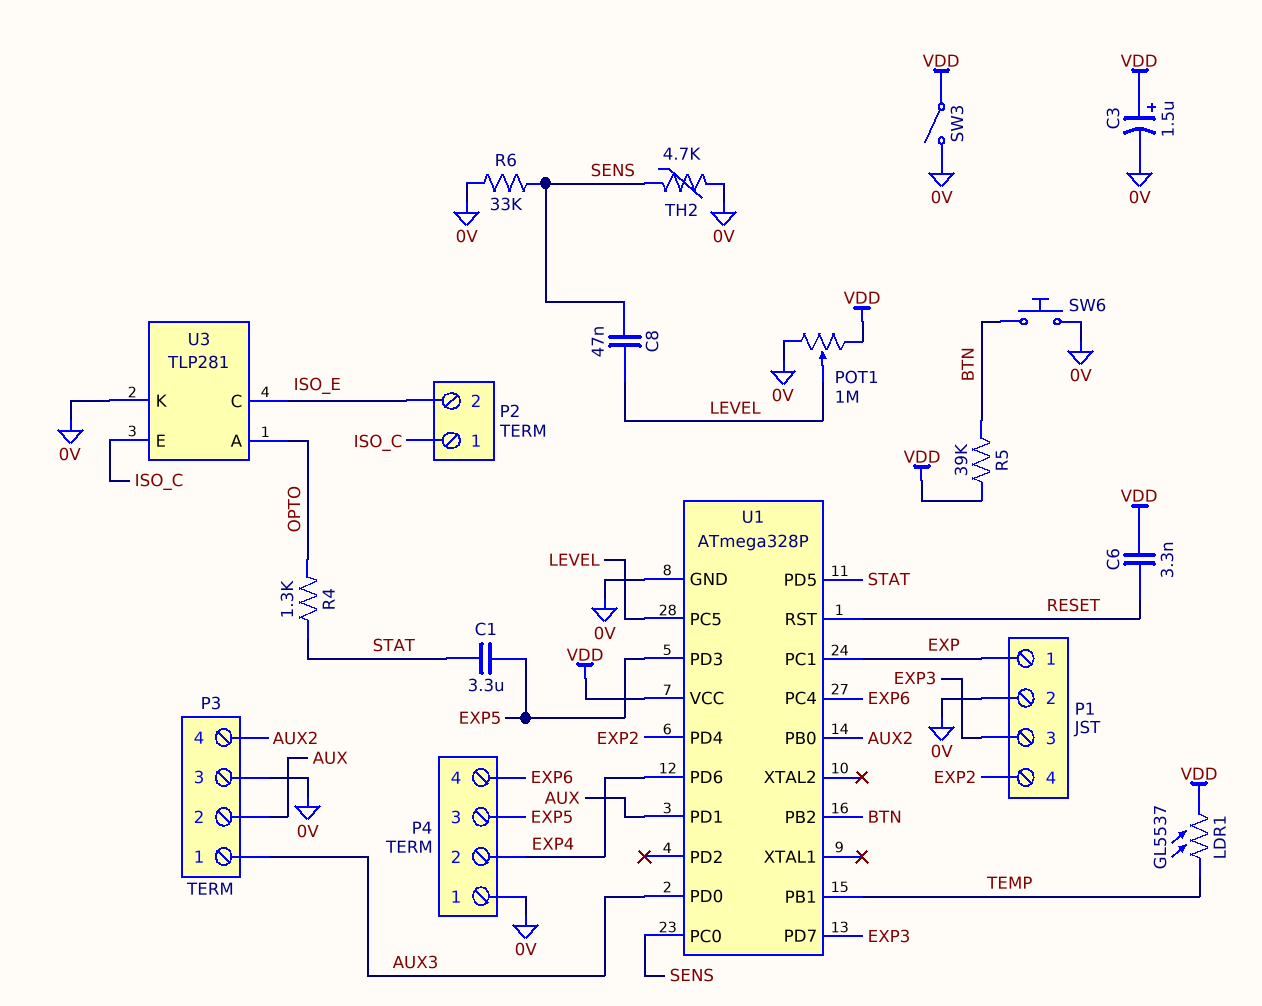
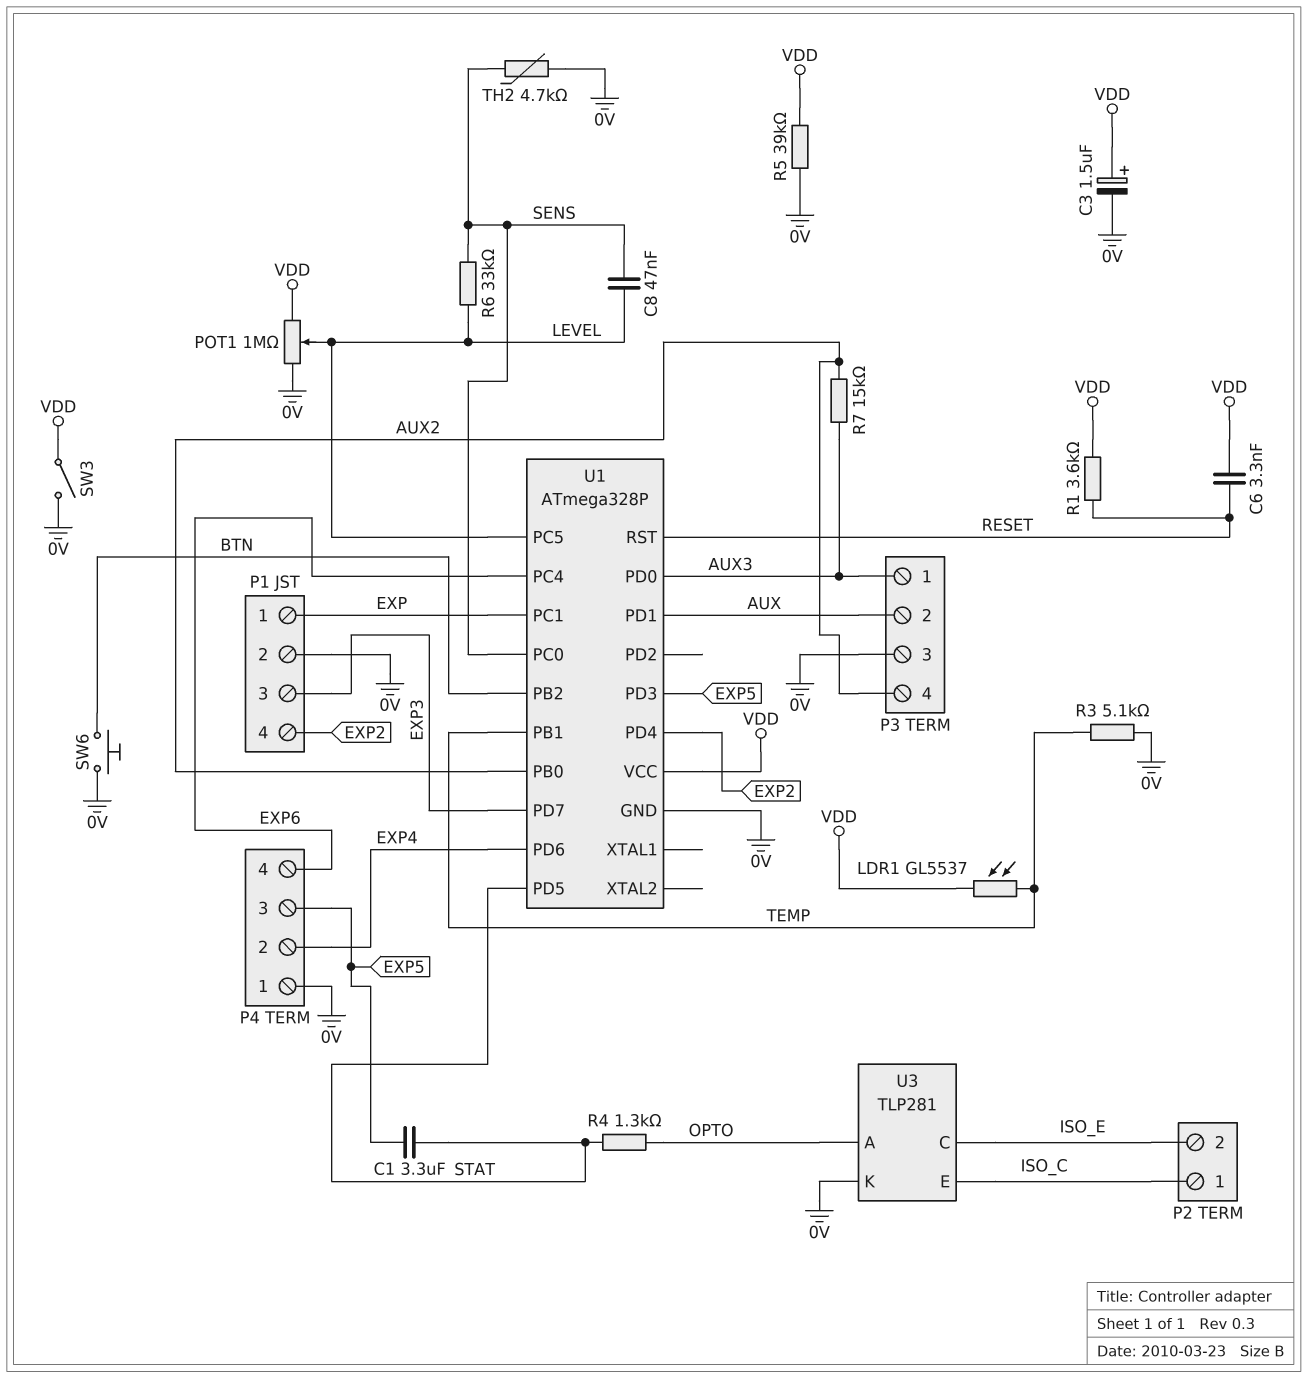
R1: none -> 3.6k (RESET, VDD)
R3: none -> 5.1k (0V, TEMP)
R5: 39k (BTN, VDD) -> 39k (0V, VDD)
R6: 33k (0V, SENS) -> 33k (LEVEL, SENS)
R7: none -> 15k (AUX2, AUX3)

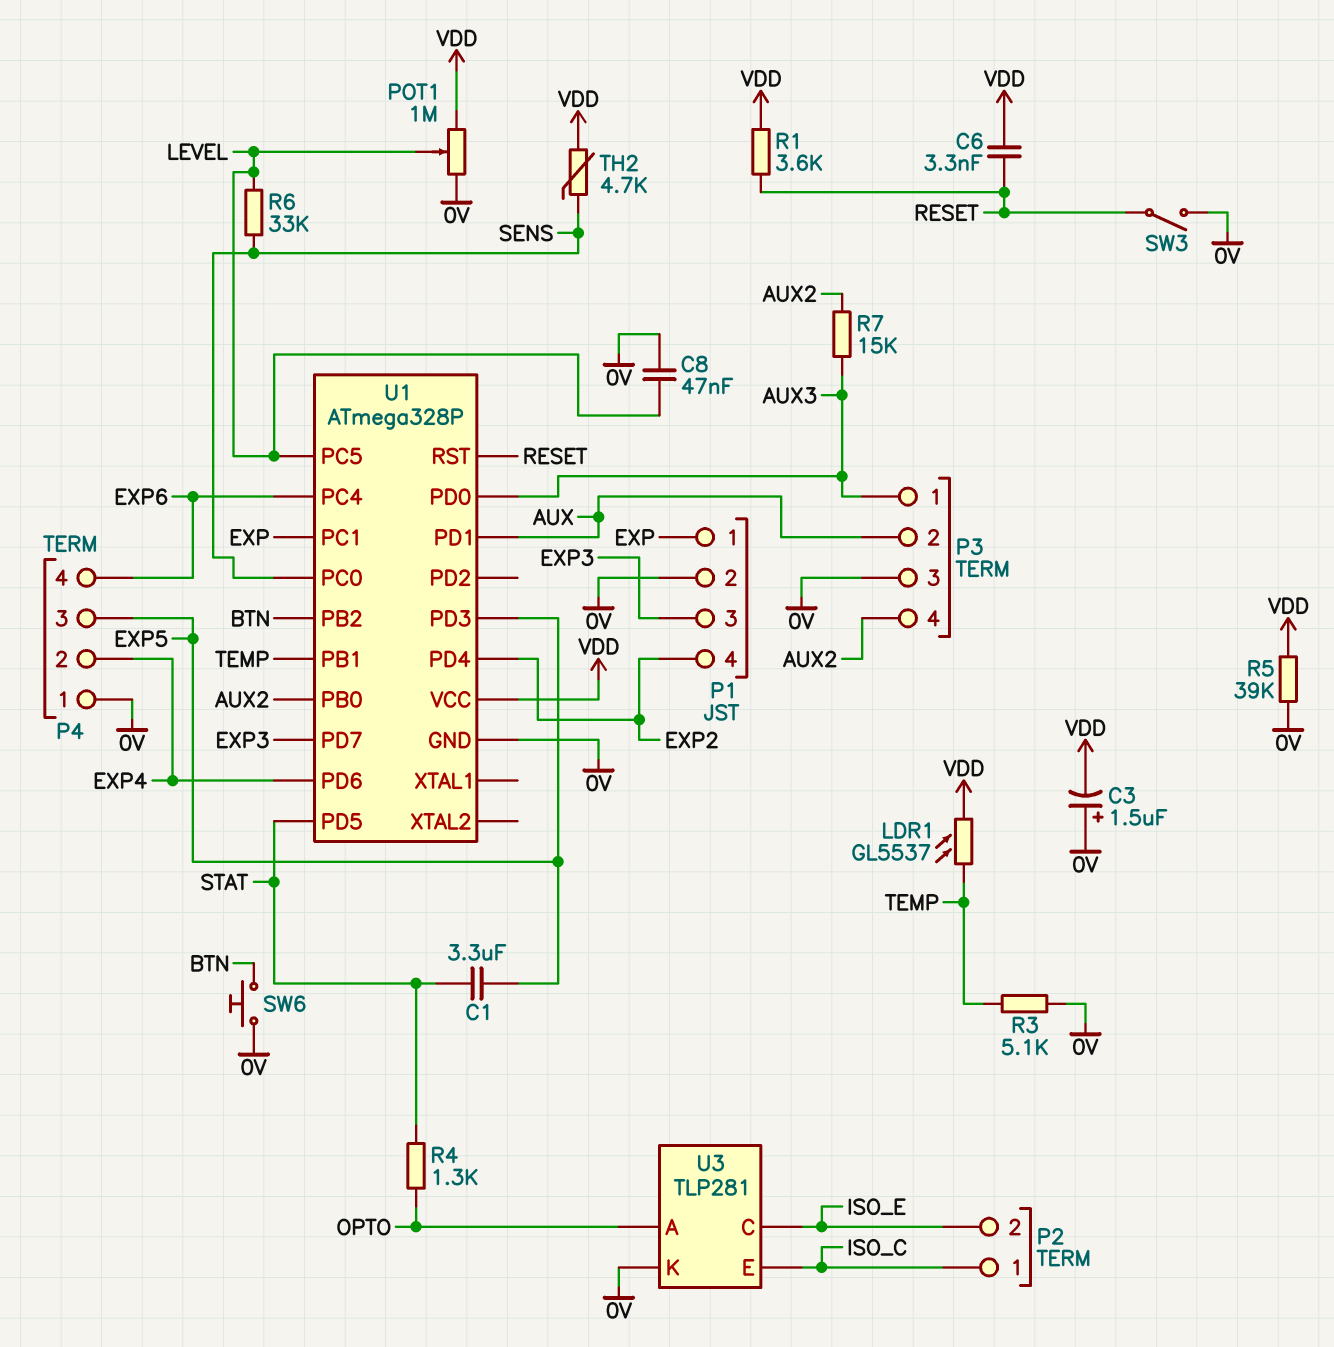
C3: 1.5uF (plus VDD, minus 0V) -> 1.5uF (plus 0V, minus VDD)
C8: 47nF (LEVEL, SENS) -> 47nF (0V, LEVEL)
SW3: switch (0V, VDD) -> switch (0V, RESET)
TH2: 4.7k (0V, SENS) -> 4.7k (SENS, VDD)

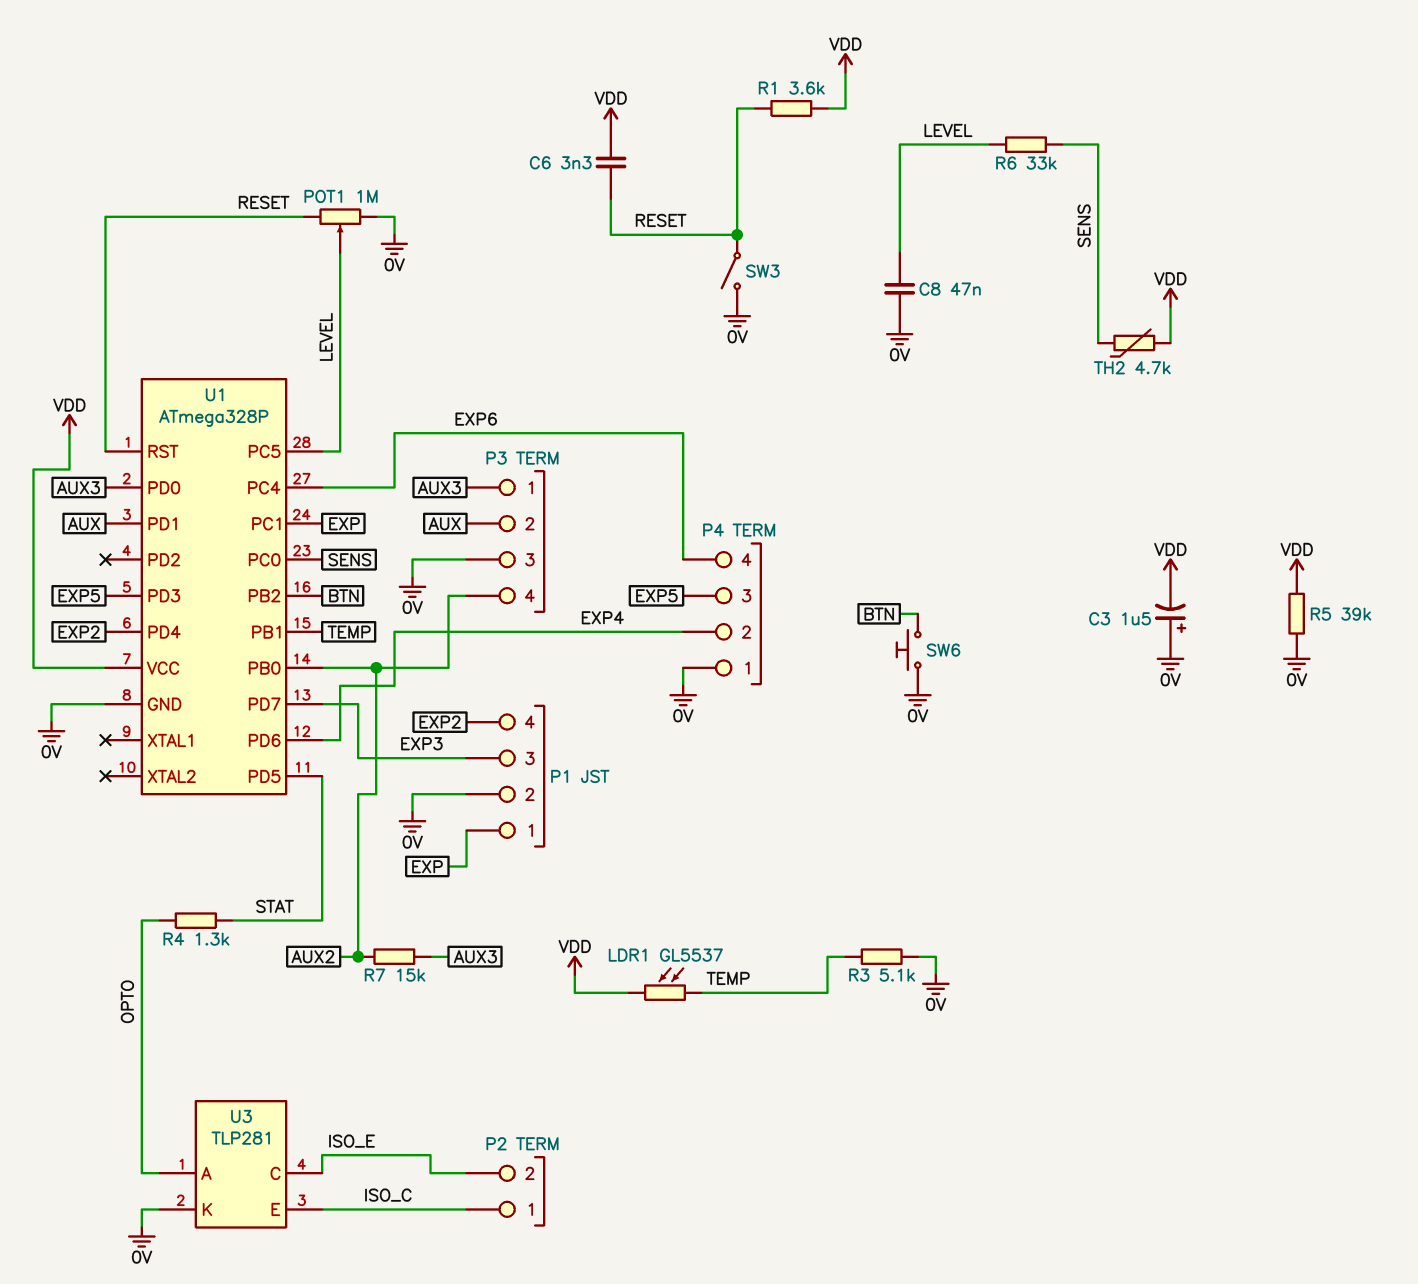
C1: 3.3uF (EXP5, STAT) -> none
POT1: 1M (0V, VDD, wiper LEVEL) -> 1M (0V, RESET, wiper LEVEL)

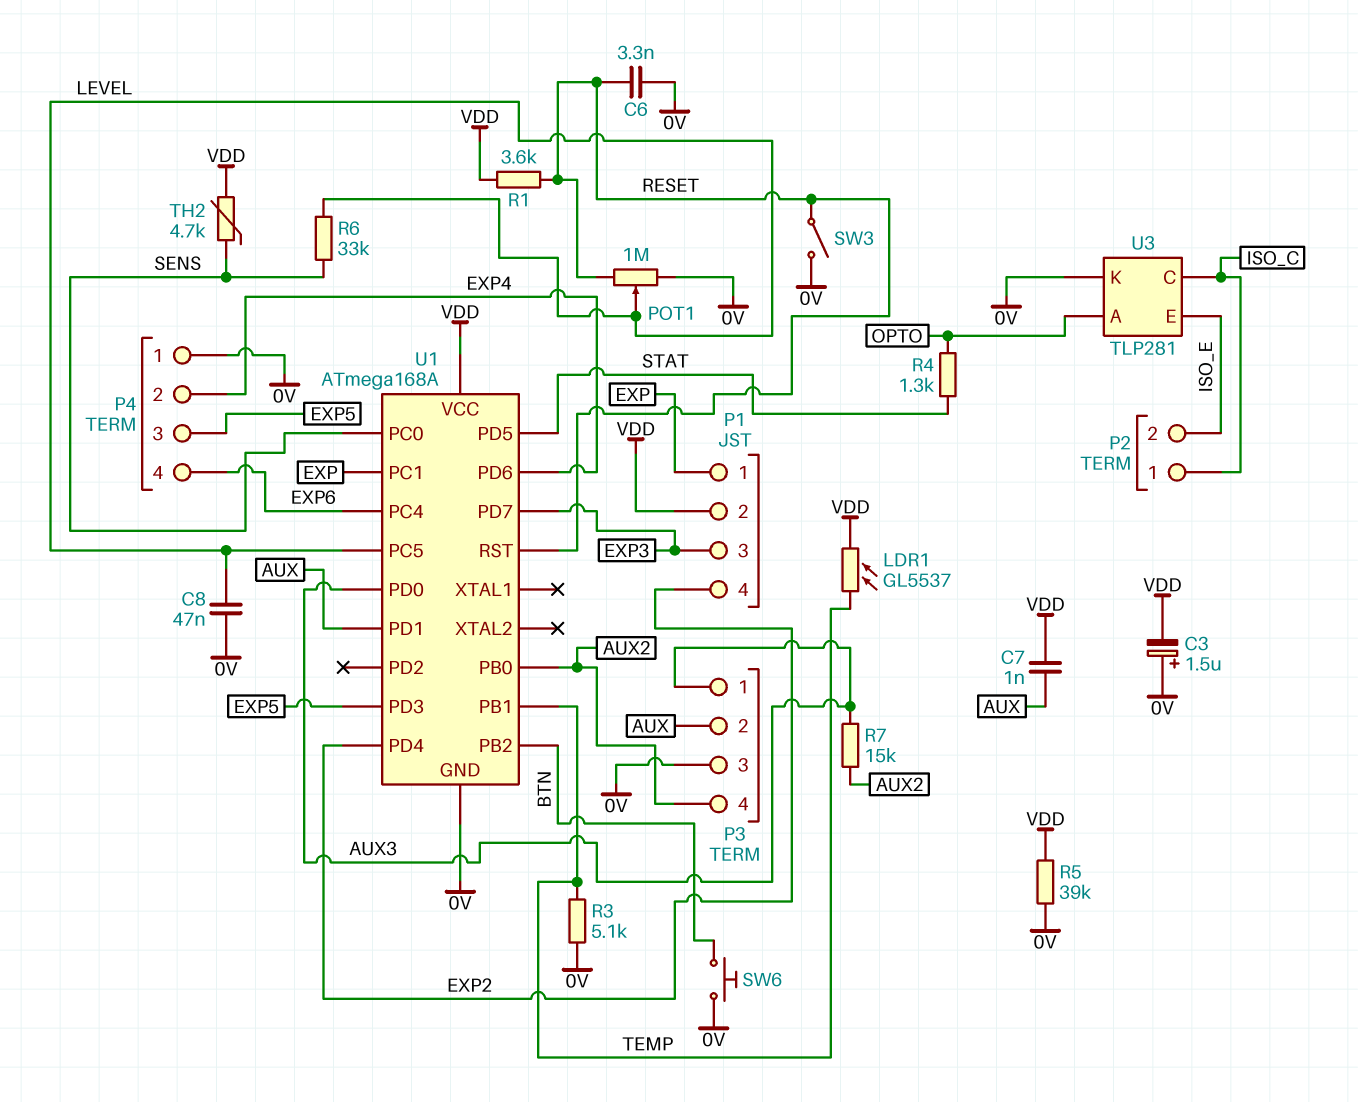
C6: 3.3nF (RESET, VDD) -> 3.3nF (0V, RESET)
C7: none -> 1nF (AUX, VDD)
P1 pin 2: 0V -> VDD
U1: ATmega328P -> ATmega168A
U3 pin C: ISO_E -> ISO_C
U3 pin E: ISO_C -> ISO_E

